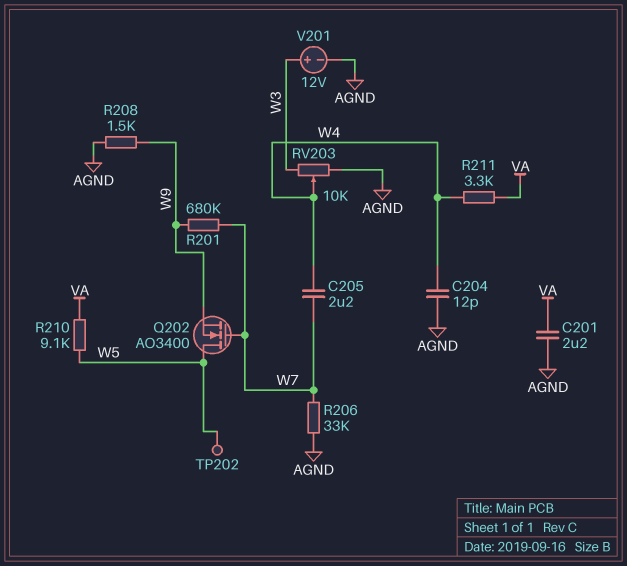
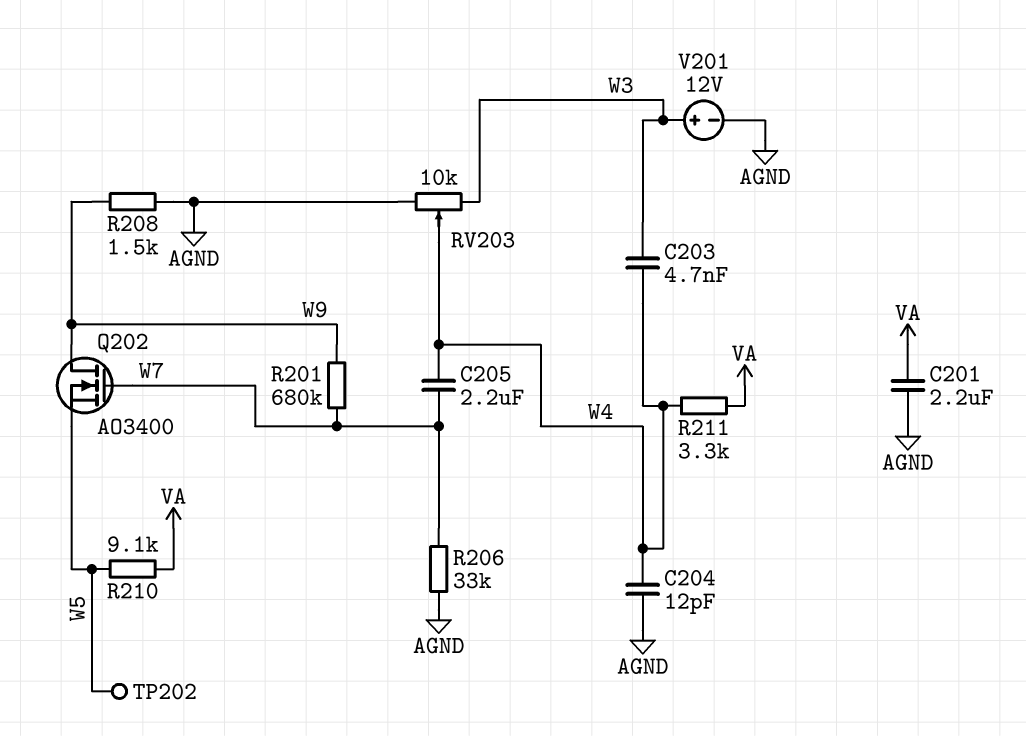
C203: none -> 4.7nF (W3, W4)
Q202: NMOS AO3400 (G W7, D W5, S W9) -> NMOS AO3400 (G W7, D W9, S W5)

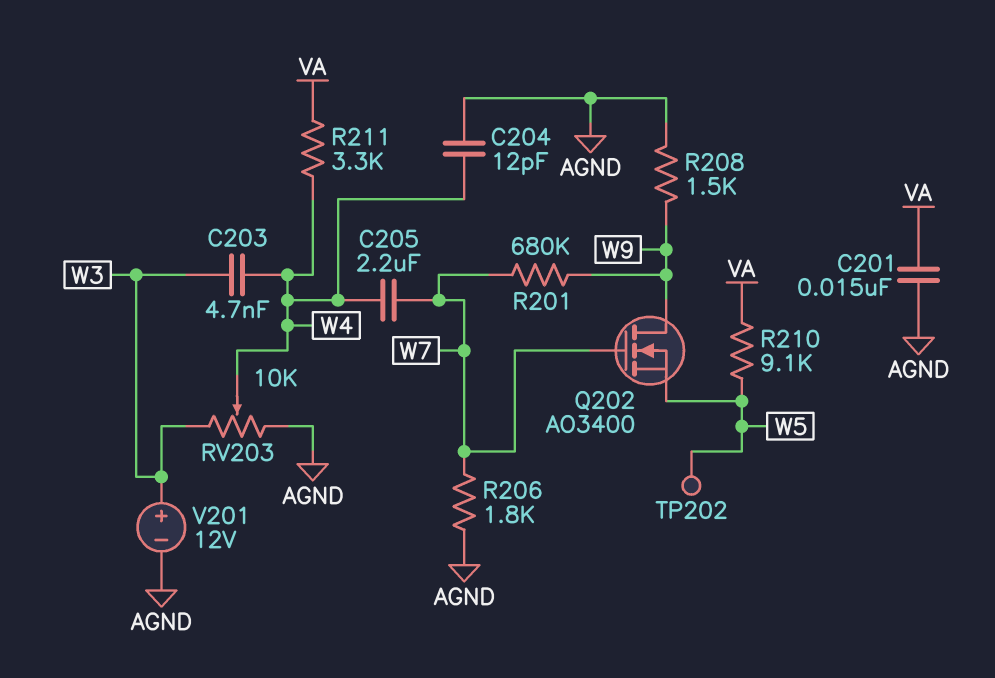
C201: 2.2uF (AGND, VA) -> 15nF (AGND, VA)
R206: 33k (AGND, W7) -> 1.8k (AGND, W7)

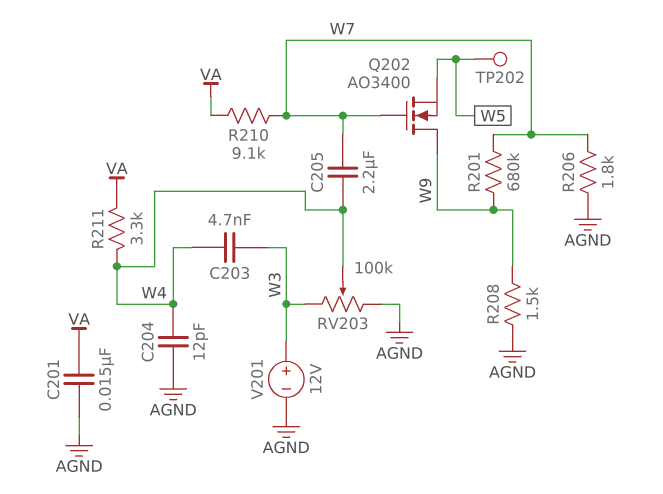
R210: 9.1k (VA, W5) -> 9.1k (VA, W7)
RV203: 10k (AGND, W3, wiper W4) -> 100k (AGND, W3, wiper W4)

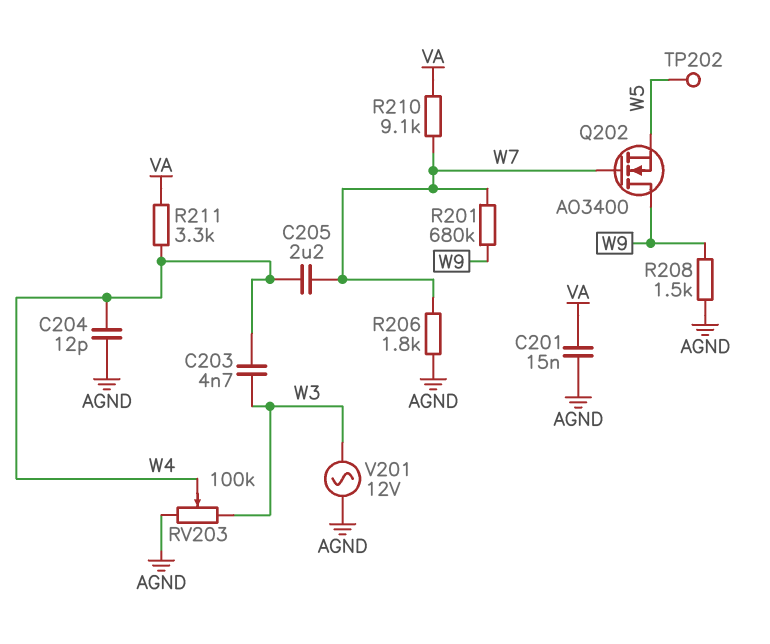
V201: 12V (plus W3, minus AGND) -> AC 12V (AGND, W3)

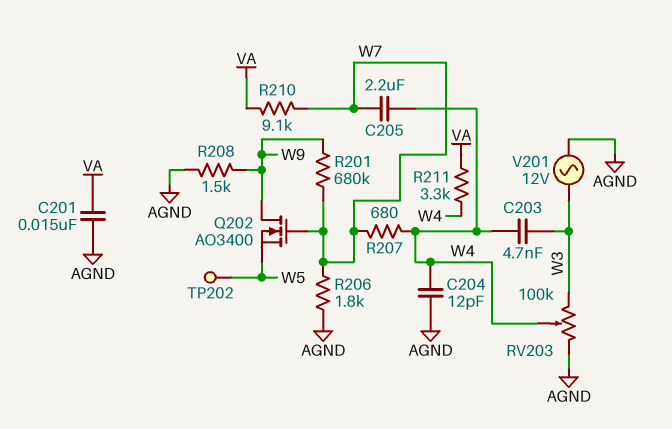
R207: none -> 680 (W4, W7)

